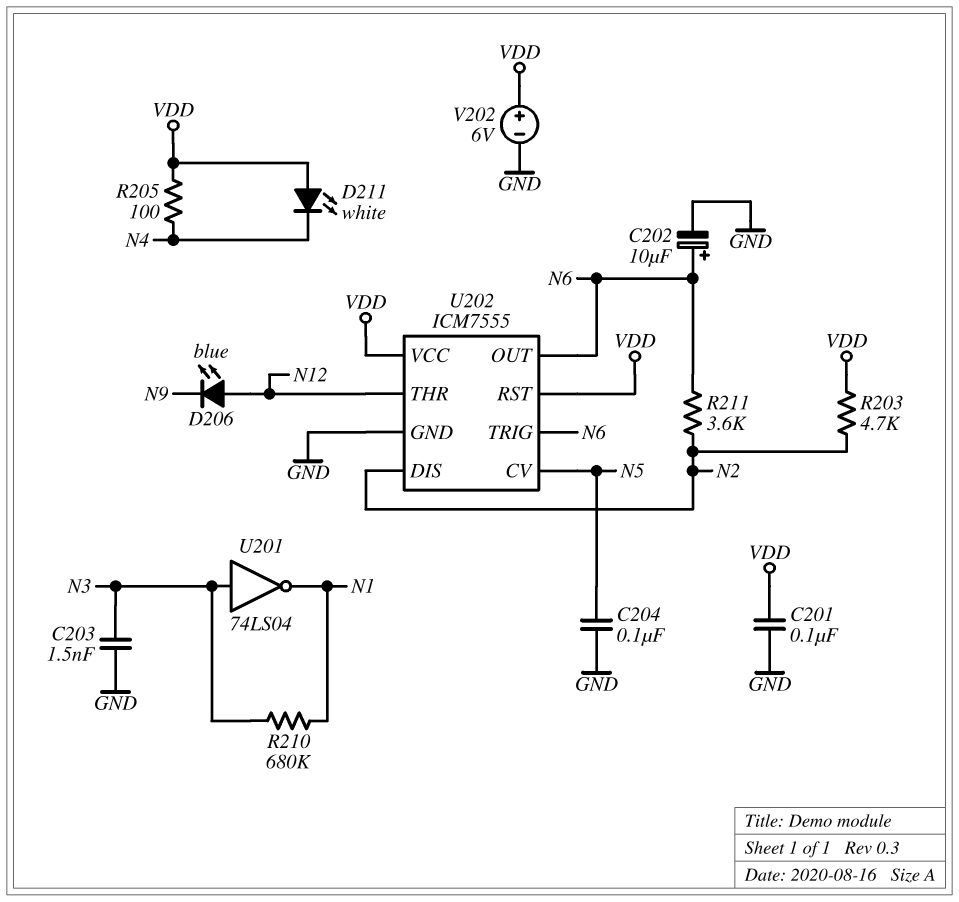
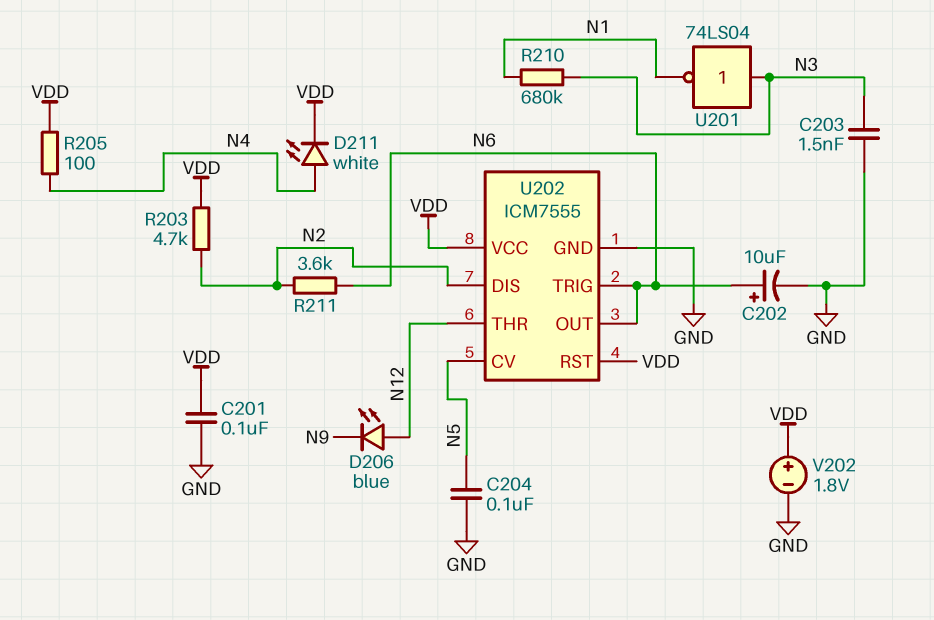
D211: LED white (A VDD, K N4) -> LED white (A N4, K VDD)
V202: 6V (plus VDD, minus GND) -> 1.8V (plus VDD, minus GND)

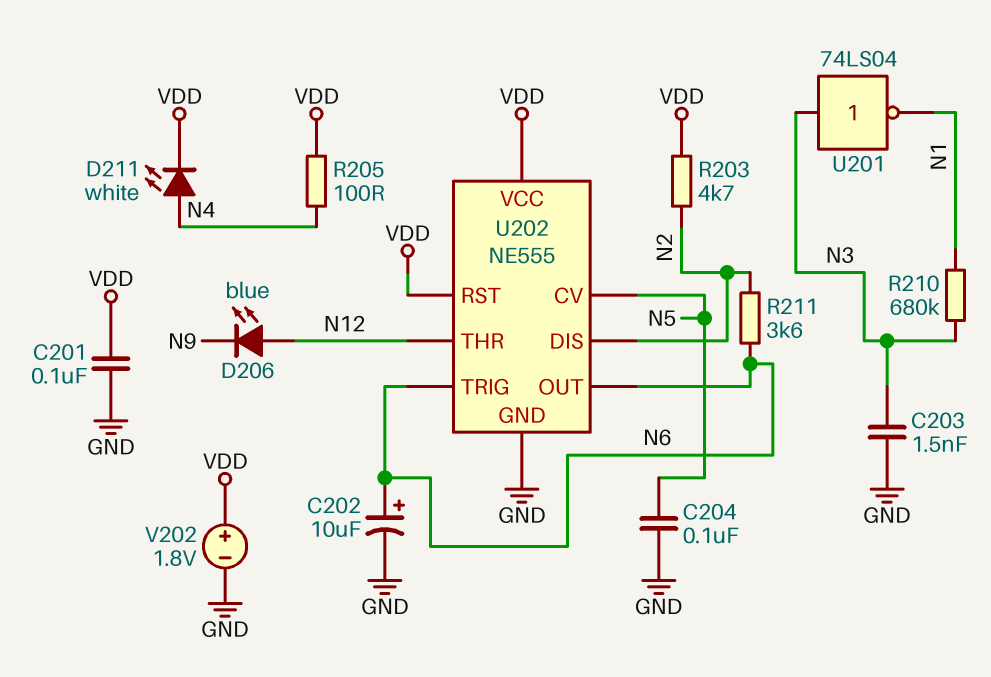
U202: ICM7555 -> NE555

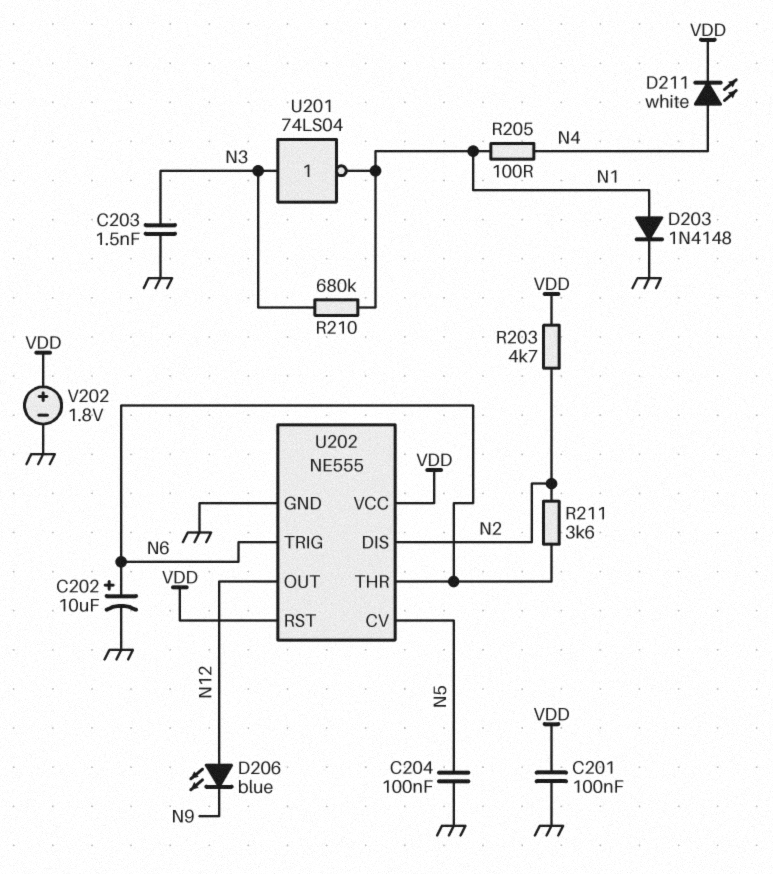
D203: none -> diode 1N4148 (A N1, K GND)
R205: 100 (N4, VDD) -> 100 (N1, N4)
U202 pin OUT: N6 -> N12
U202 pin THR: N12 -> N6

